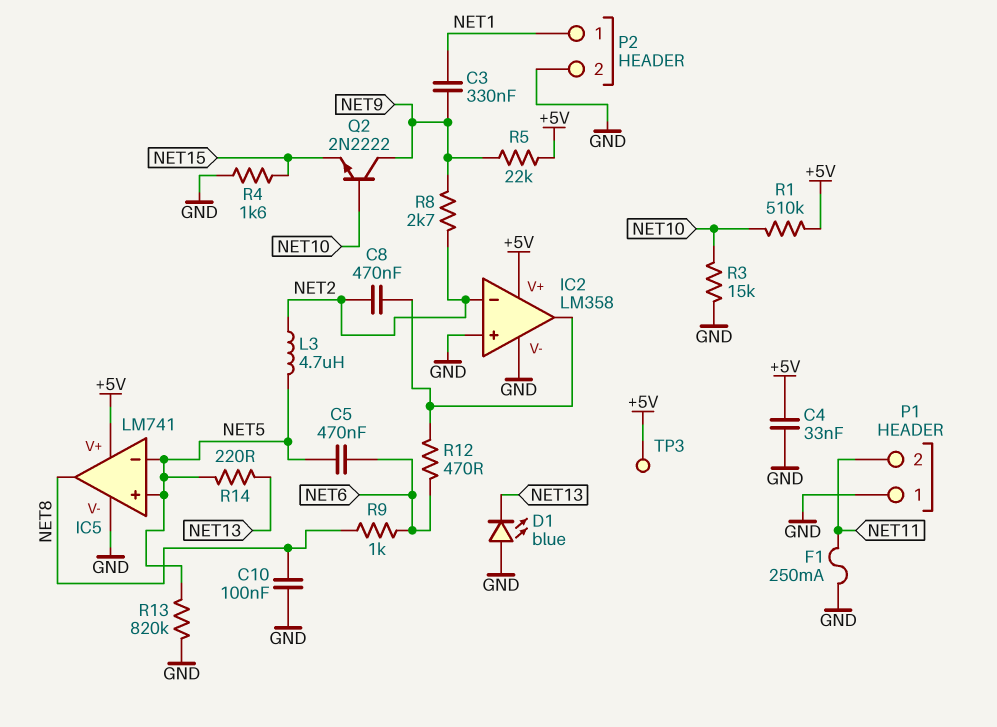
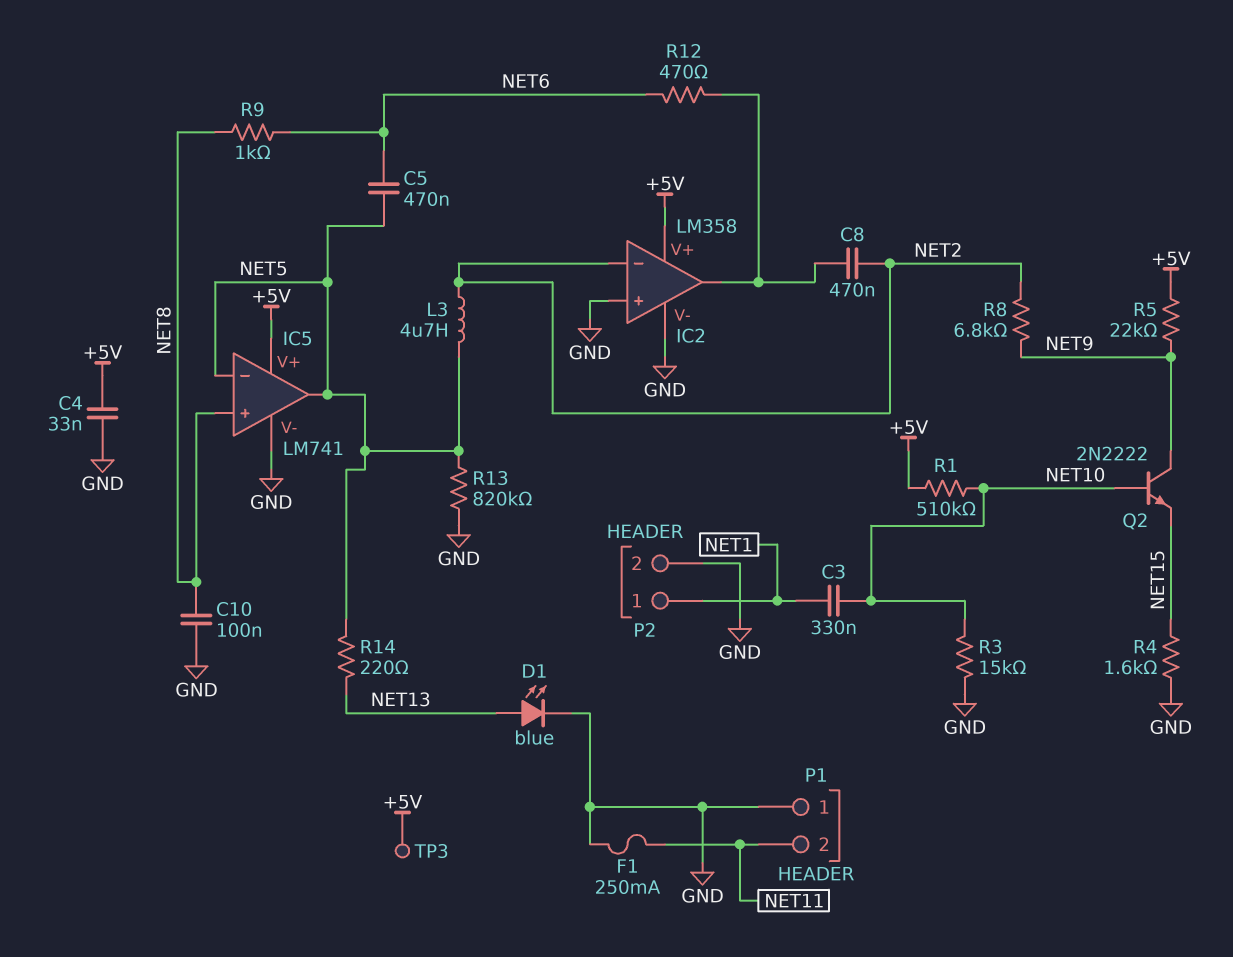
C3: 330nF (NET1, NET9) -> 330nF (NET1, NET10)
D1: LED blue (A GND, K NET13) -> LED blue (A NET13, K GND)
IC5 pin in+: NET5 -> NET8
IC5 pin out: NET8 -> NET5
R8: 2.7k (NET2, NET9) -> 6.8k (NET2, NET9)

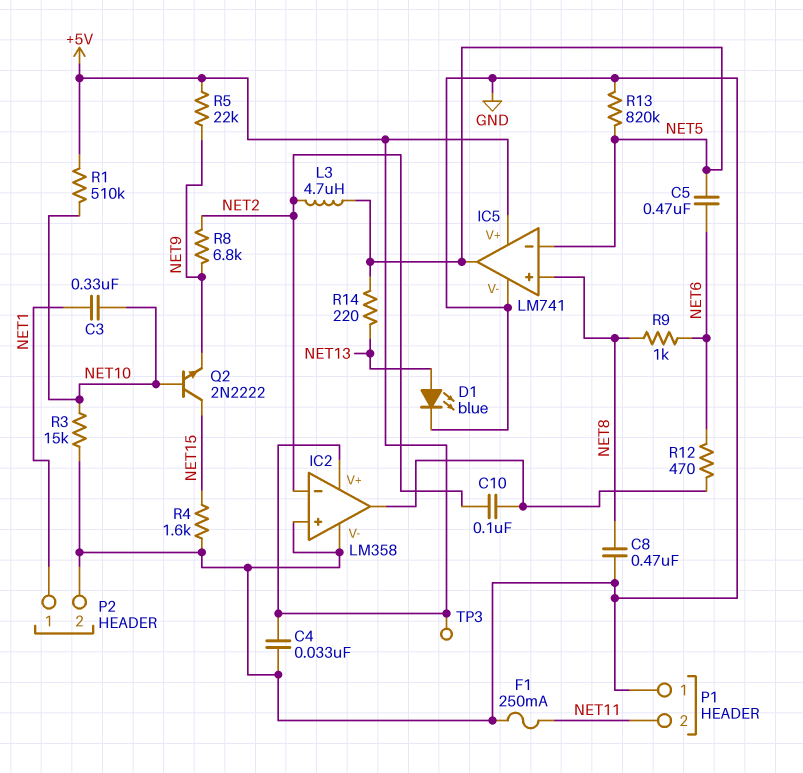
C8: 470nF (IC2/out, NET2) -> 470nF (GND, NET8)
C10: 100nF (GND, NET8) -> 100nF (IC2/out, NET2)
Q2: NPN 2N2222 (B NET10, C NET9, E NET15) -> NPN 2N2222 (B NET10, C NET15, E NET9)

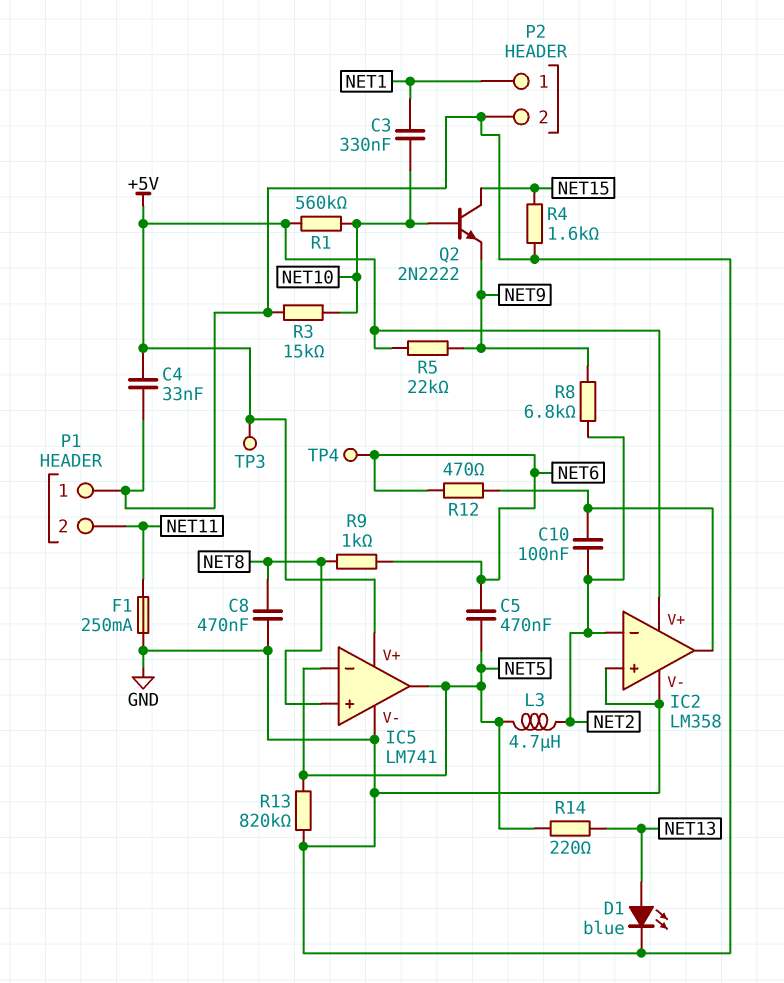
R1: 510k (+5V, NET10) -> 560k (+5V, NET10)
TP4: none -> test point (NET6)

